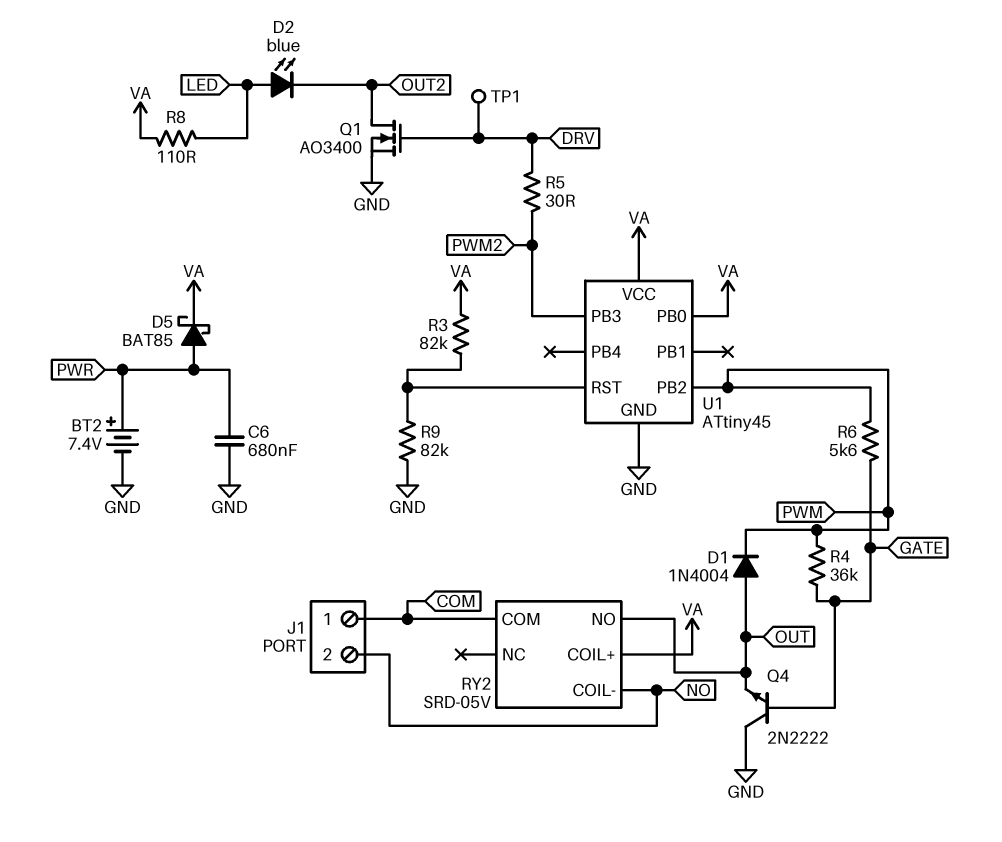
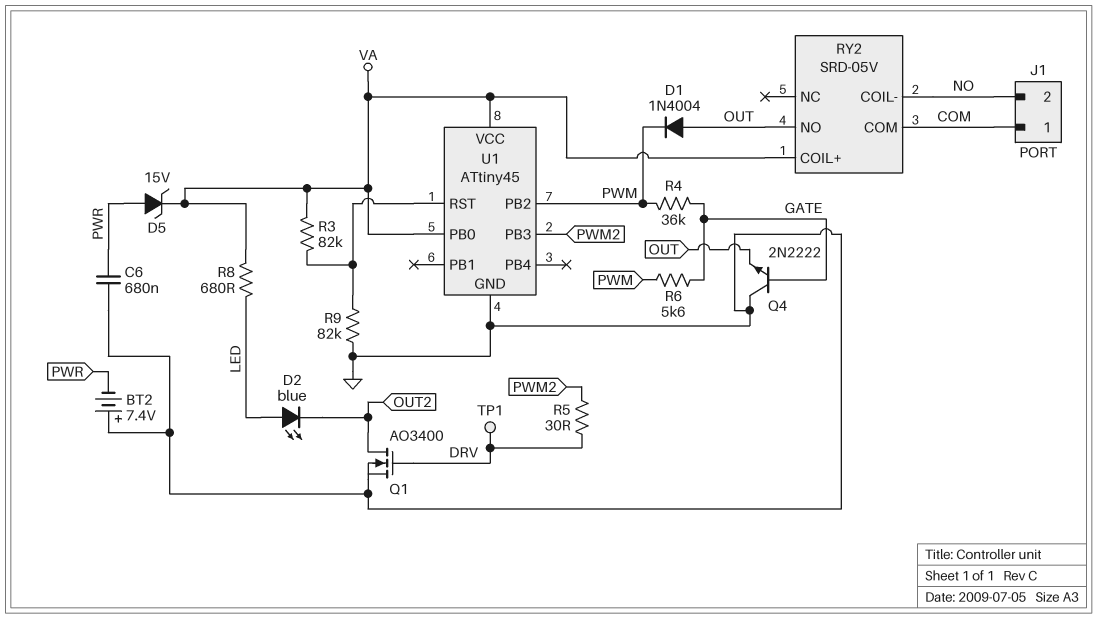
BT2: 7.4V (plus PWR, minus GND) -> 7.4V (plus GND, minus PWR)
D5: schottky BAT85 (A PWR, K VA) -> zener 15V (A PWR, K VA)
R8: 110 (LED, VA) -> 680 (LED, VA)

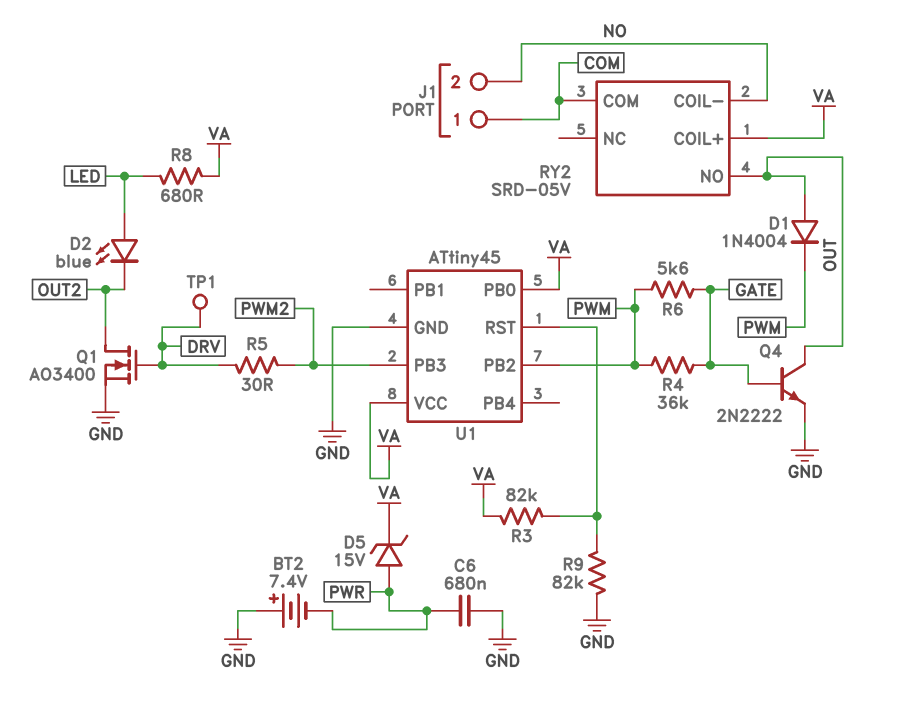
Q4: NPN 2N2222 (B GATE, C GND, E OUT) -> NPN 2N2222 (B GATE, C OUT, E GND)

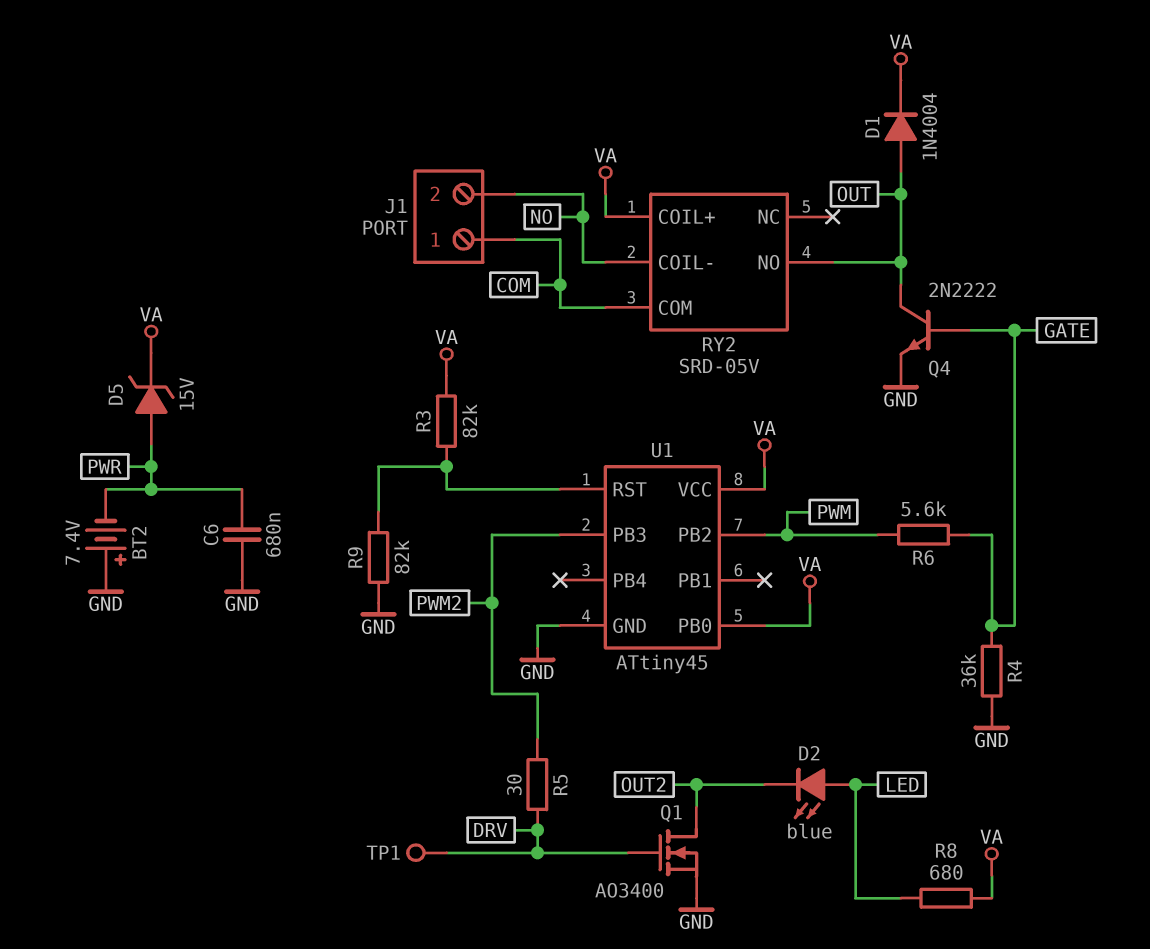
D1: diode 1N4004 (A OUT, K PWM) -> diode 1N4004 (A OUT, K VA)
R4: 36k (GATE, PWM) -> 36k (GATE, GND)

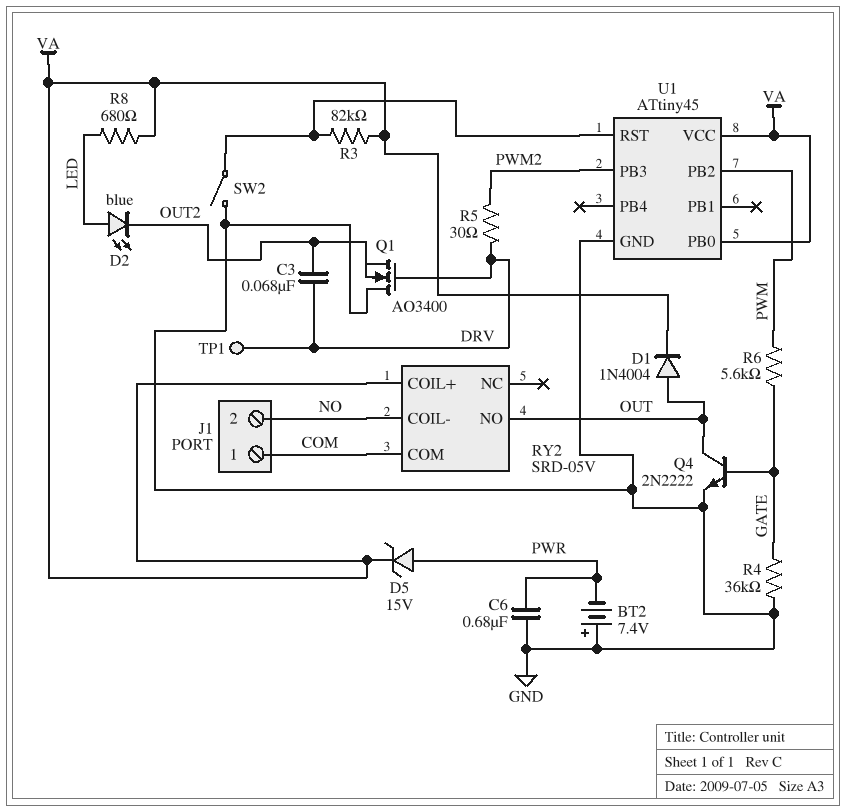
C3: none -> 68nF (DRV, OUT2)
Q1: NMOS AO3400 (G DRV, D OUT2, S GND) -> NMOS AO3400 (G DRV, D GND, S OUT2)
R9: 82k (GND, U1/RST) -> none
SW2: none -> switch (GND, U1/RST)

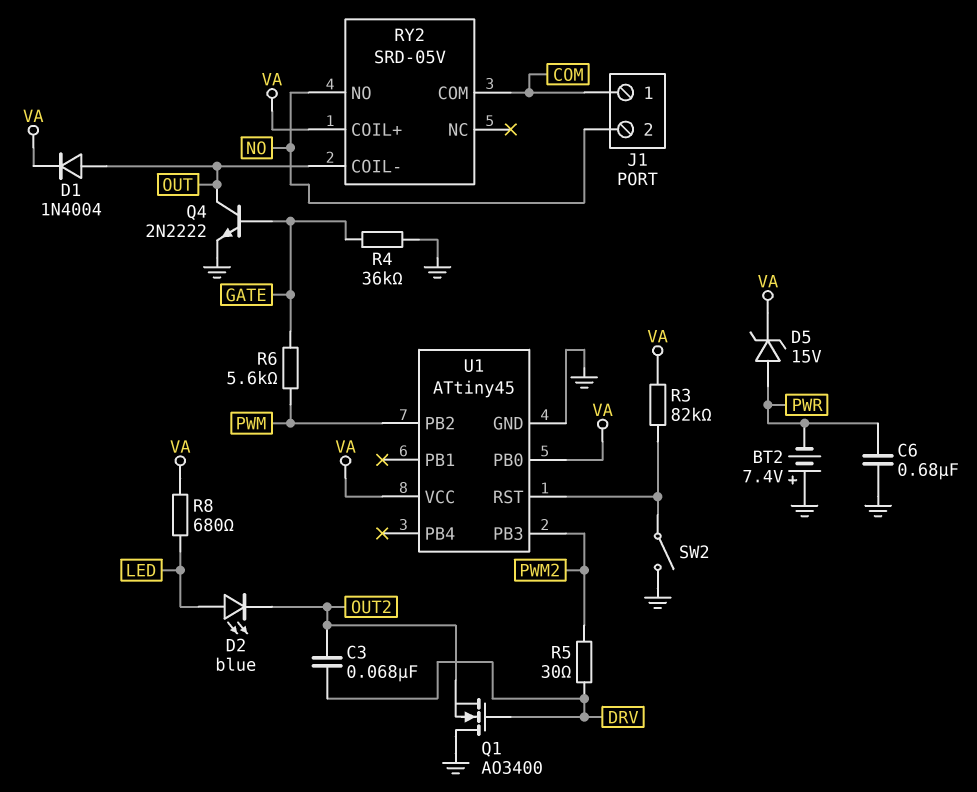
RY2 pin COIL-: NO -> OUT
RY2 pin NO: OUT -> NO
TP1: test point (DRV) -> none

